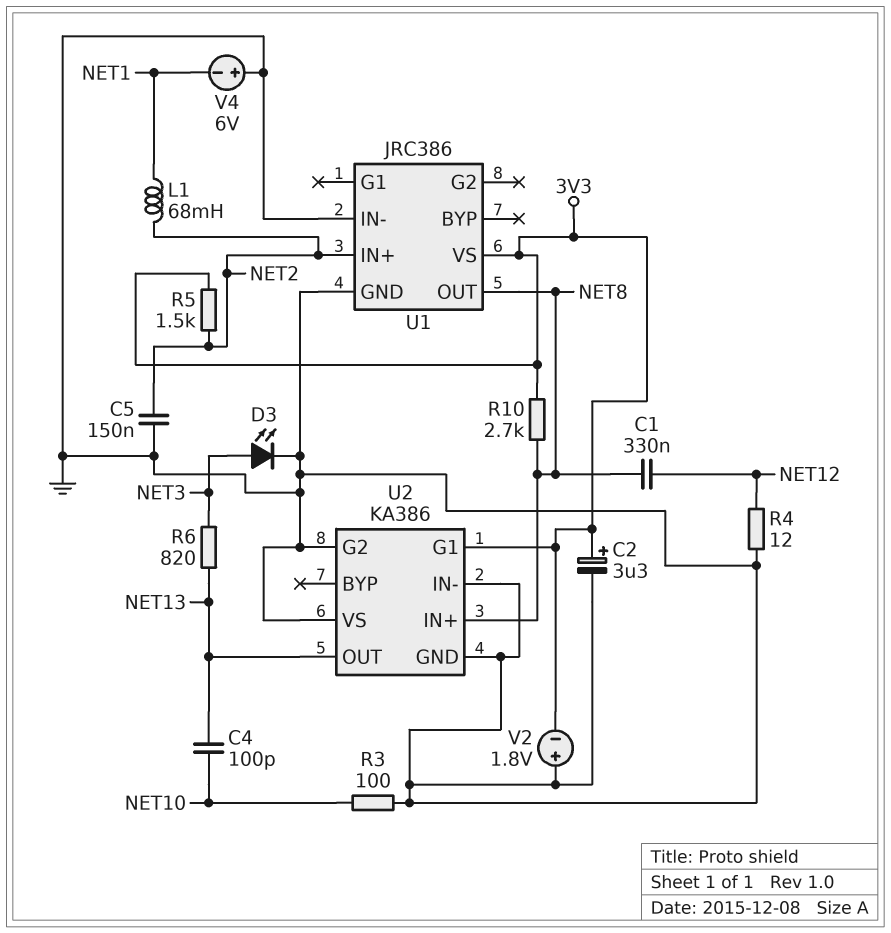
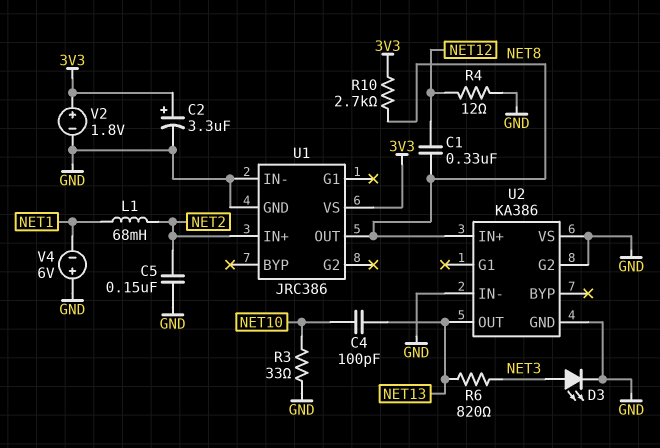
R3: 100 (GND, NET10) -> 33 (GND, NET10)
R5: 1.5k (3V3, NET2) -> none
U2 pin G1: 3V3 -> none
V2: 1.8V (plus GND, minus 3V3) -> 1.8V (plus 3V3, minus GND)

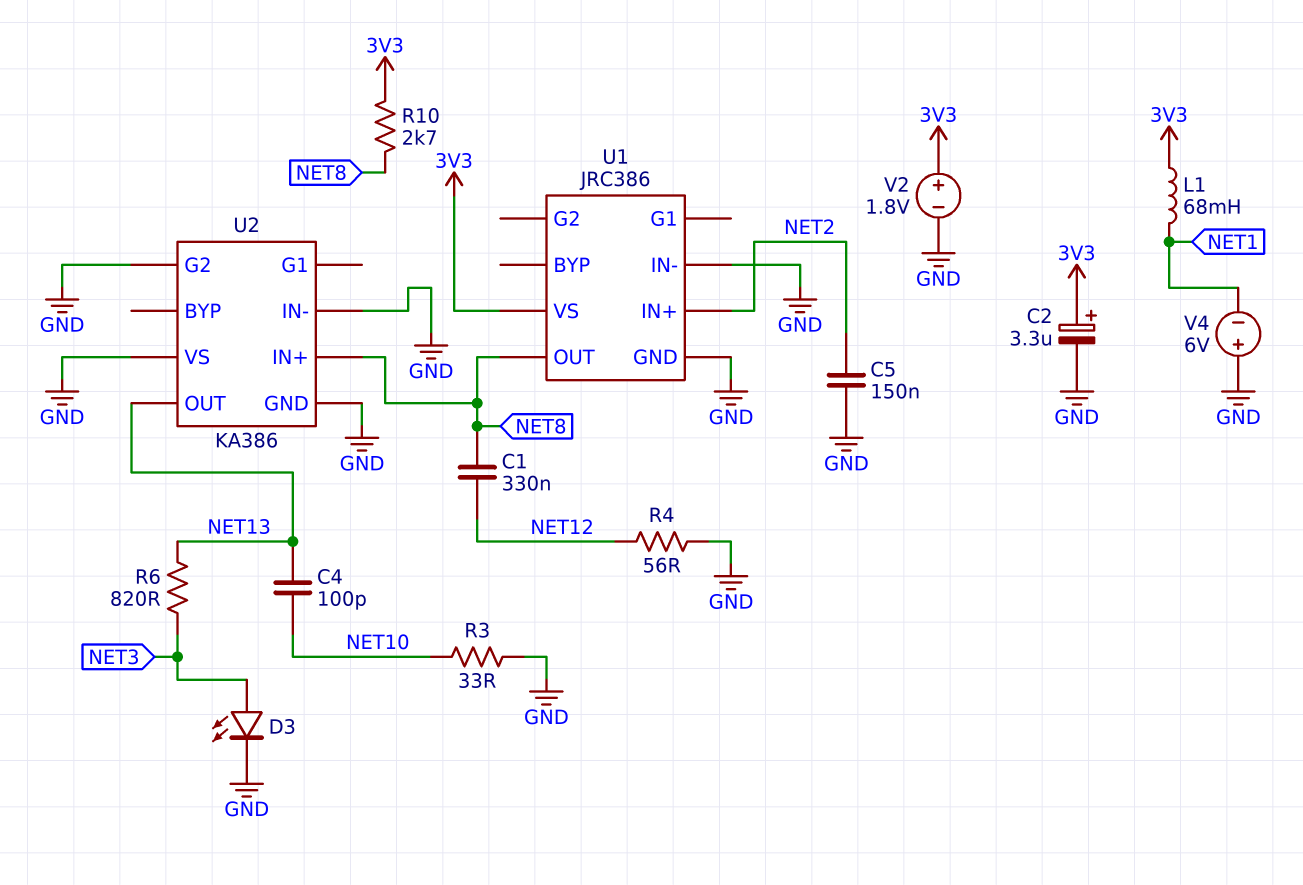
L1: 68mH (NET1, NET2) -> 68mH (3V3, NET1)
R4: 12 (GND, NET12) -> 56 (GND, NET12)

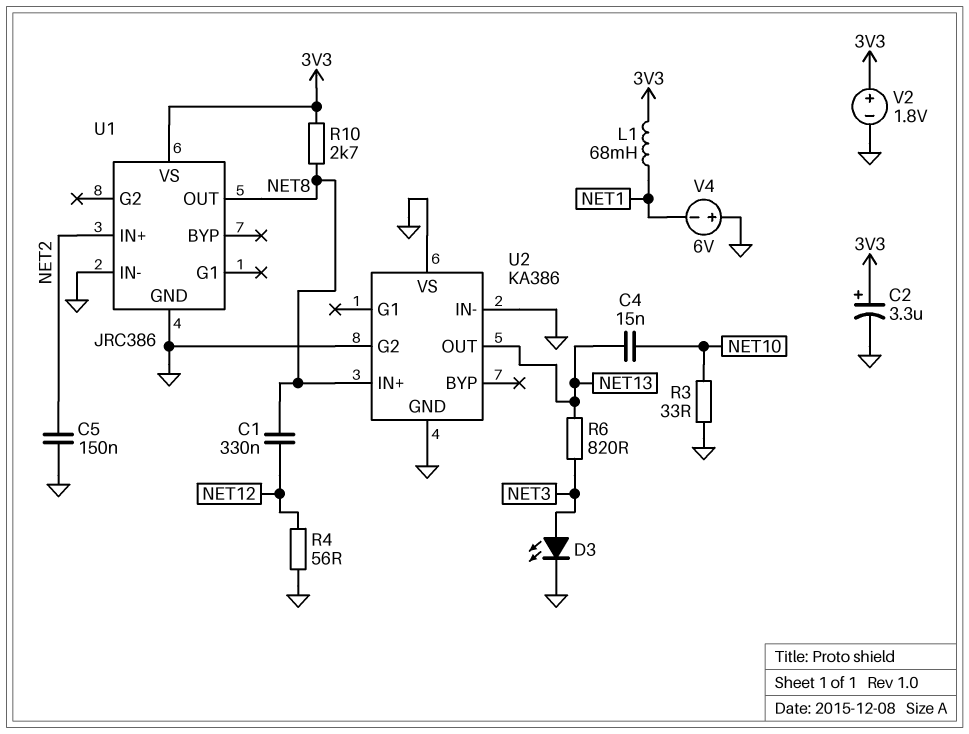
C4: 100pF (NET10, NET13) -> 15nF (NET10, NET13)

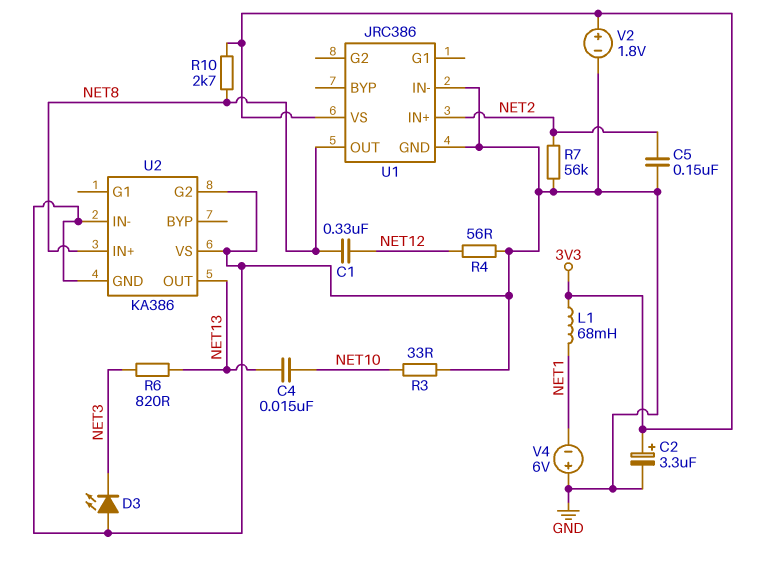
D3: LED (A NET3, K GND) -> LED (A GND, K NET3)
R7: none -> 56k (GND, NET2)

